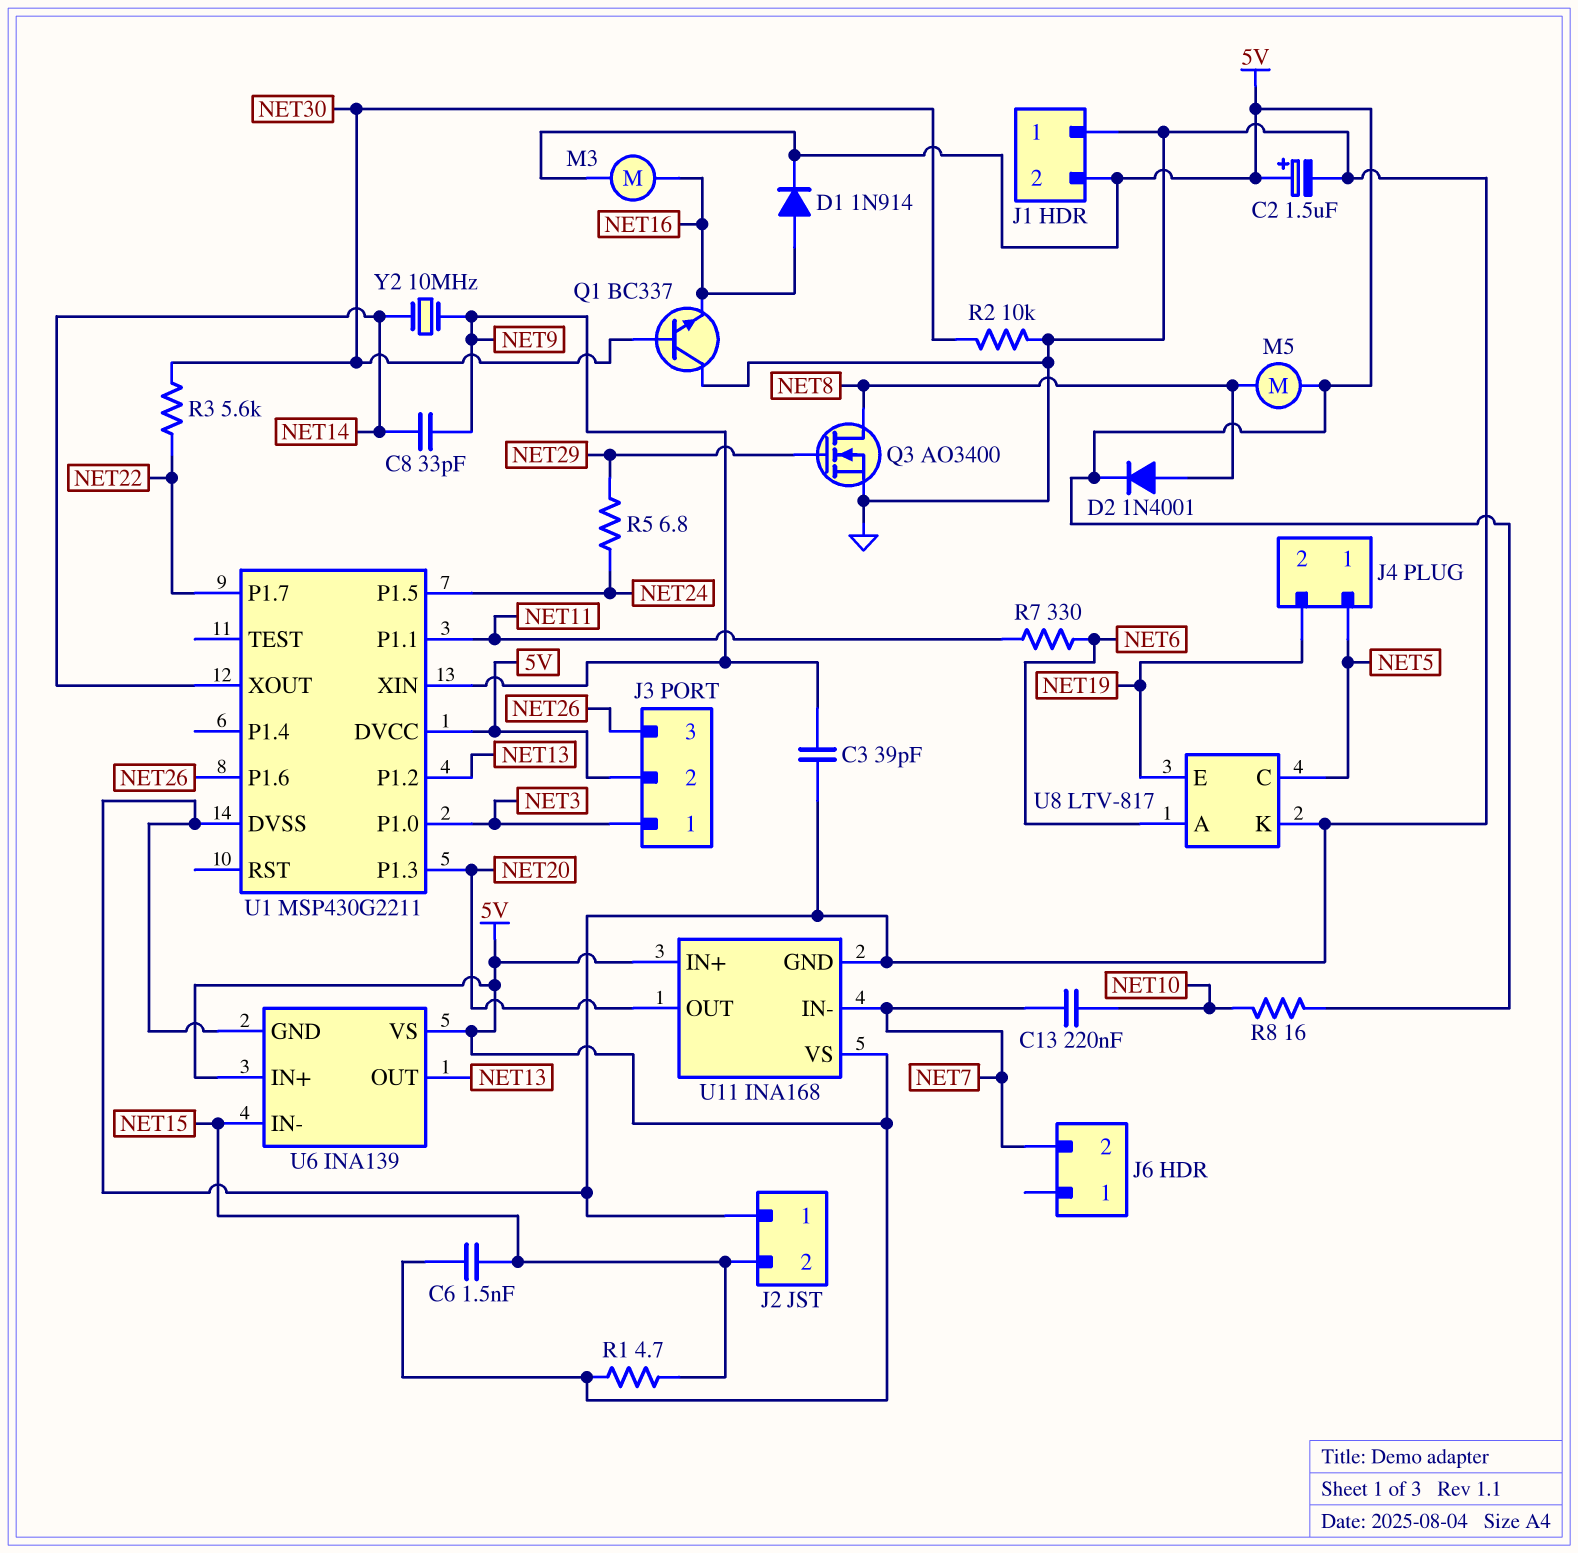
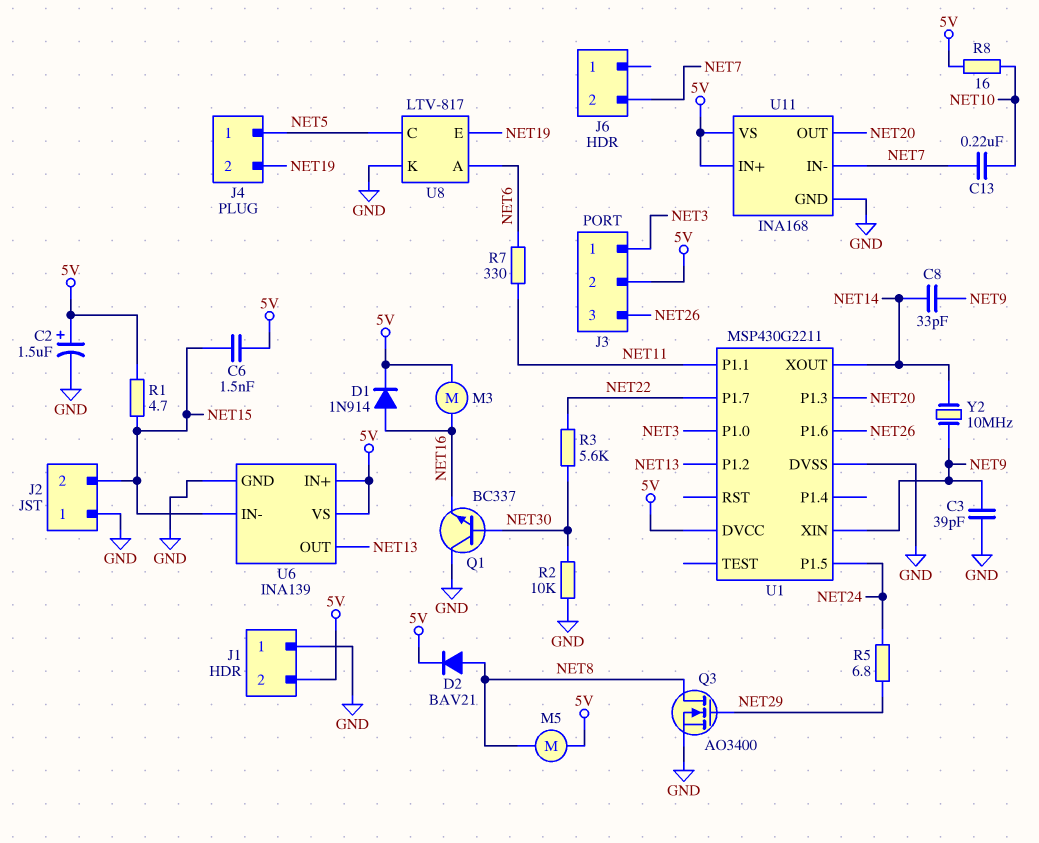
D2: diode 1N4001 (A NET8, K 5V) -> diode BAV21 (A NET8, K 5V)

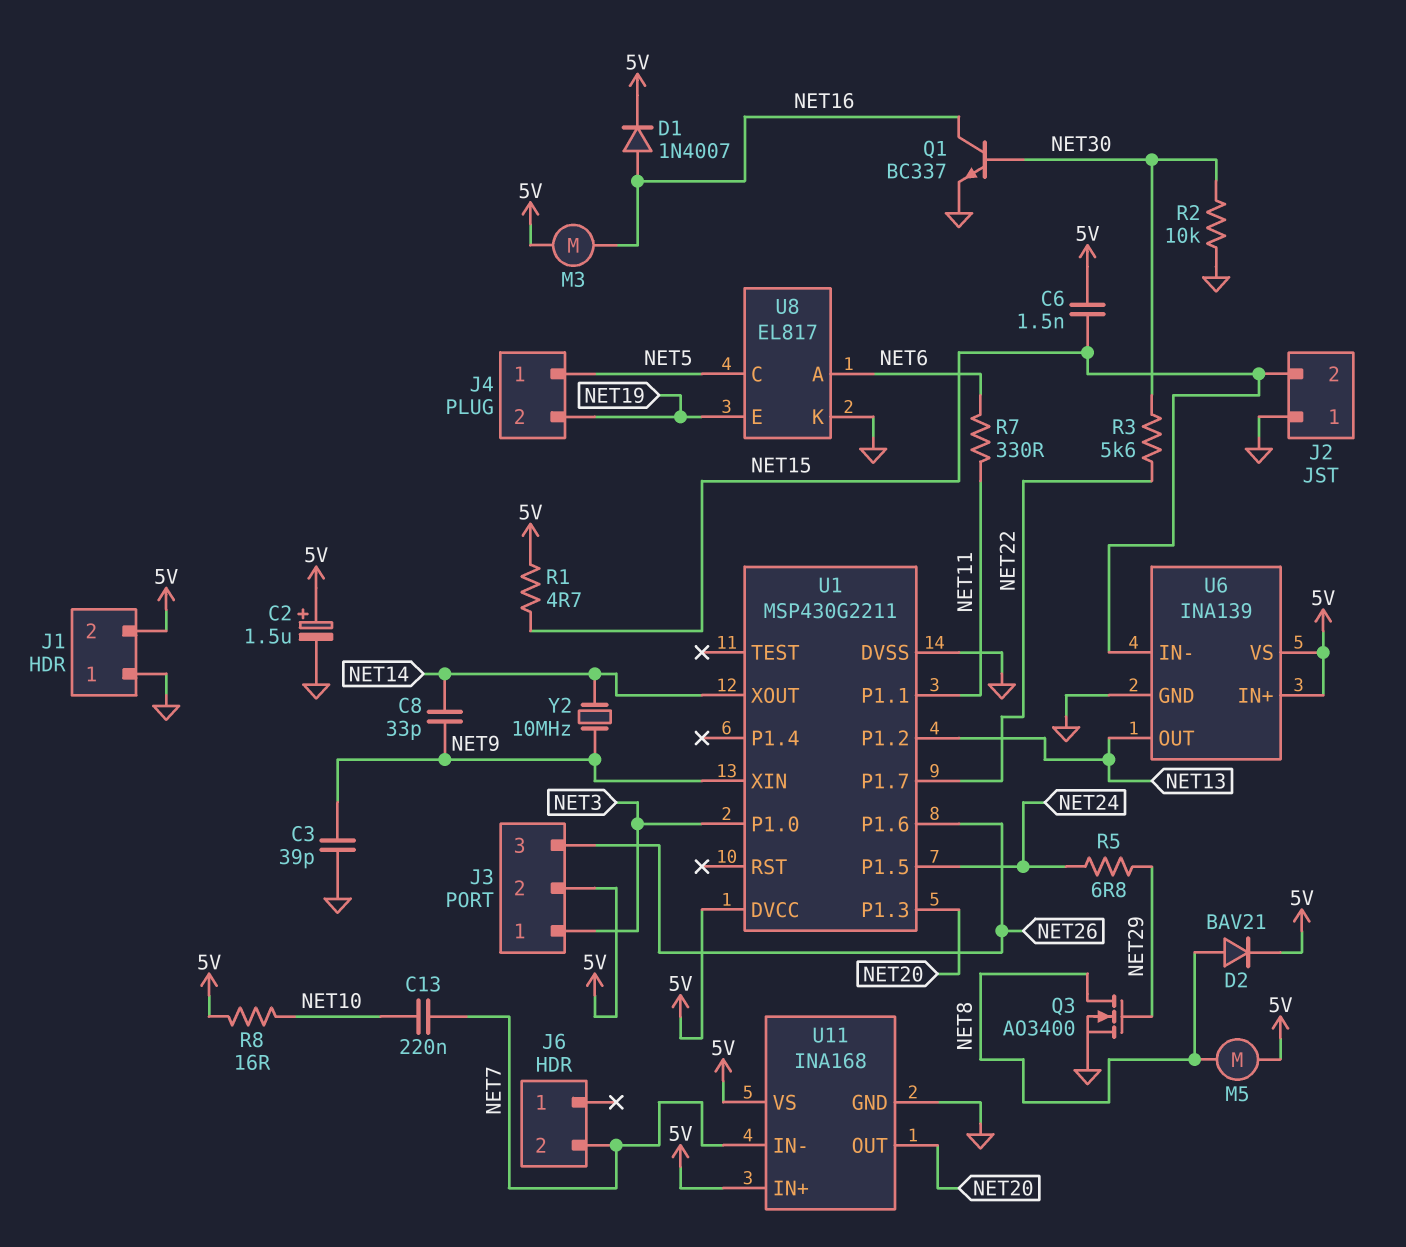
D1: diode 1N914 (A NET16, K 5V) -> diode 1N4007 (A NET16, K 5V)
Q1: NPN BC337 (B NET30, C GND, E NET16) -> NPN BC337 (B NET30, C NET16, E GND)
U8: LTV-817 -> EL817

